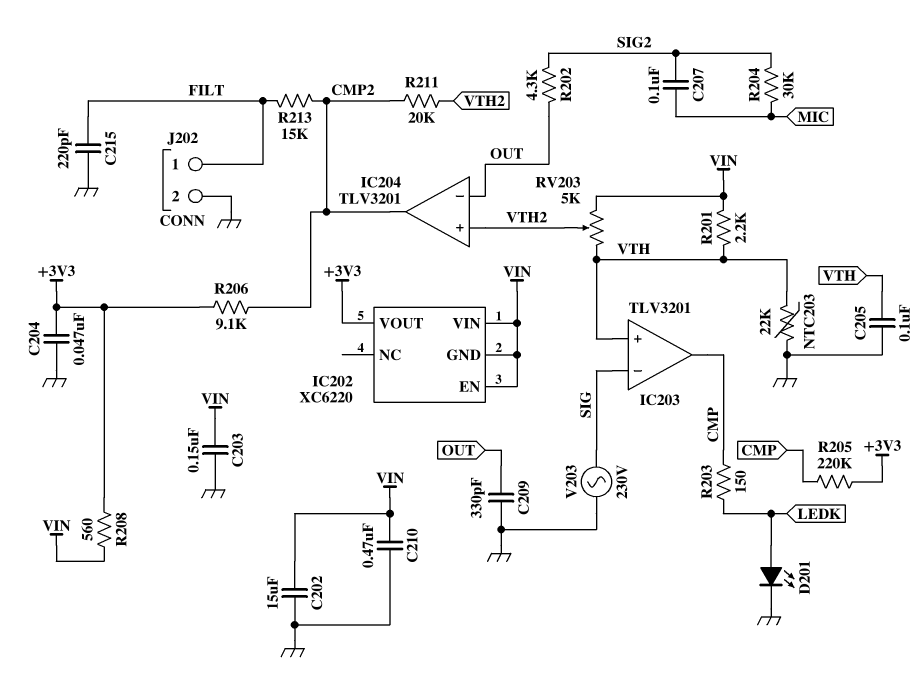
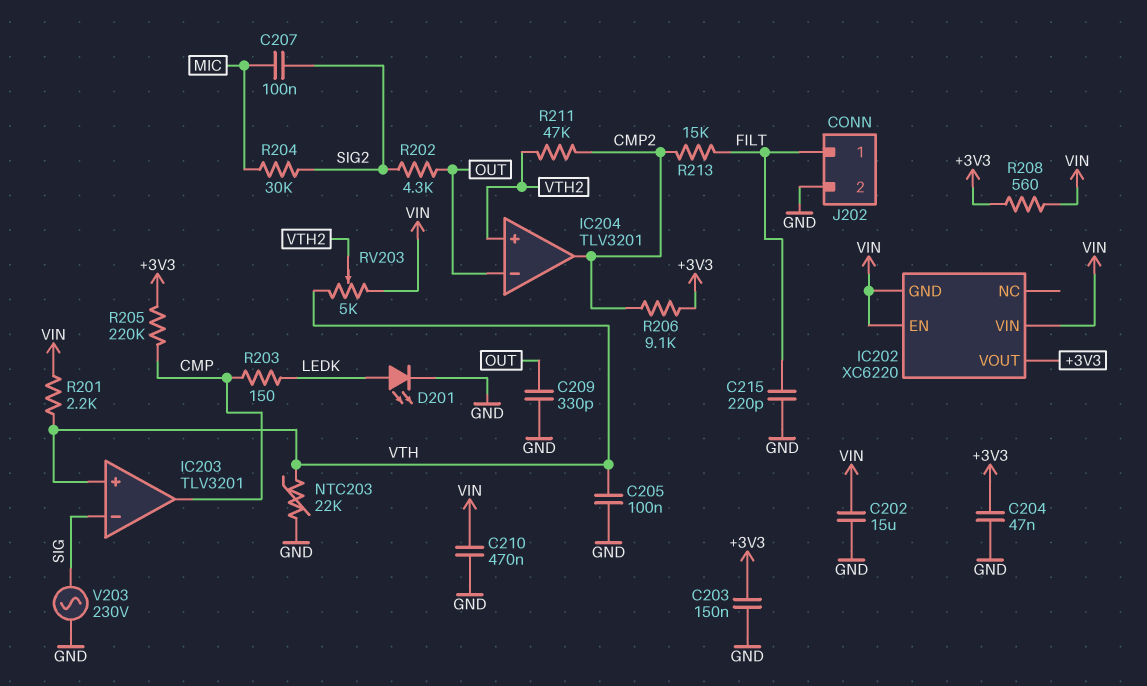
C203: 150nF (GND, VIN) -> 150nF (+3V3, GND)
R211: 20k (CMP2, VTH2) -> 47k (CMP2, VTH2)

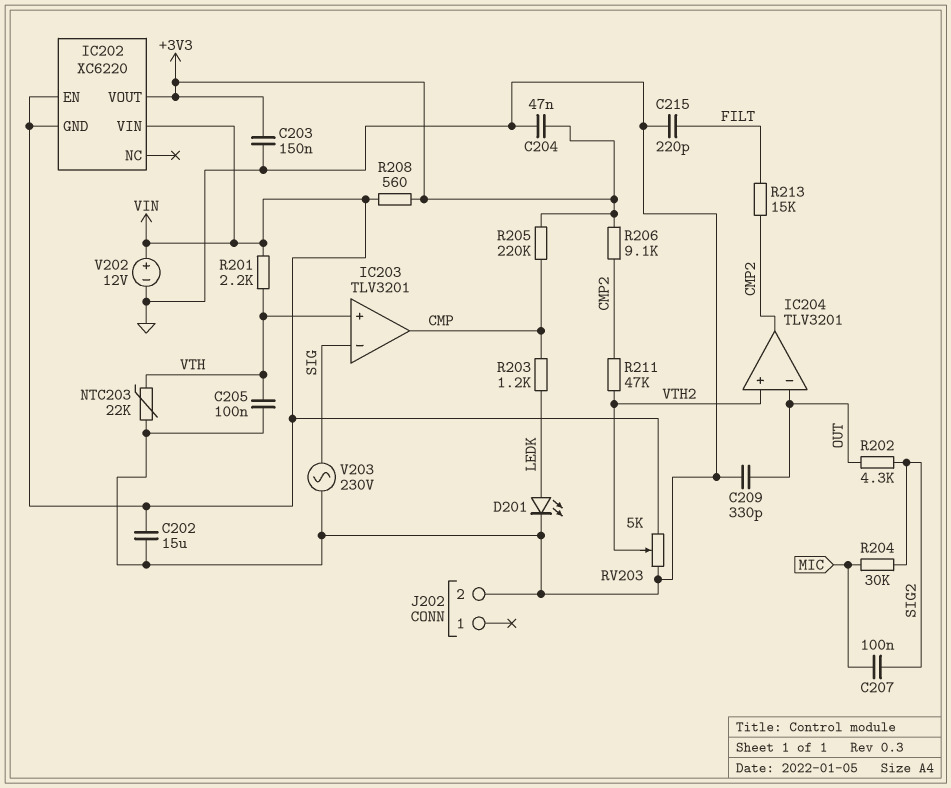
C210: 470nF (GND, VIN) -> none
J202 pin 1: FILT -> none
R203: 150 (CMP, LEDK) -> 1.2k (CMP, LEDK)
RV203: 5k (VIN, VTH, wiper VTH2) -> 5k (GND, VIN, wiper VTH2)
V202: none -> 12V (plus VIN, minus GND)

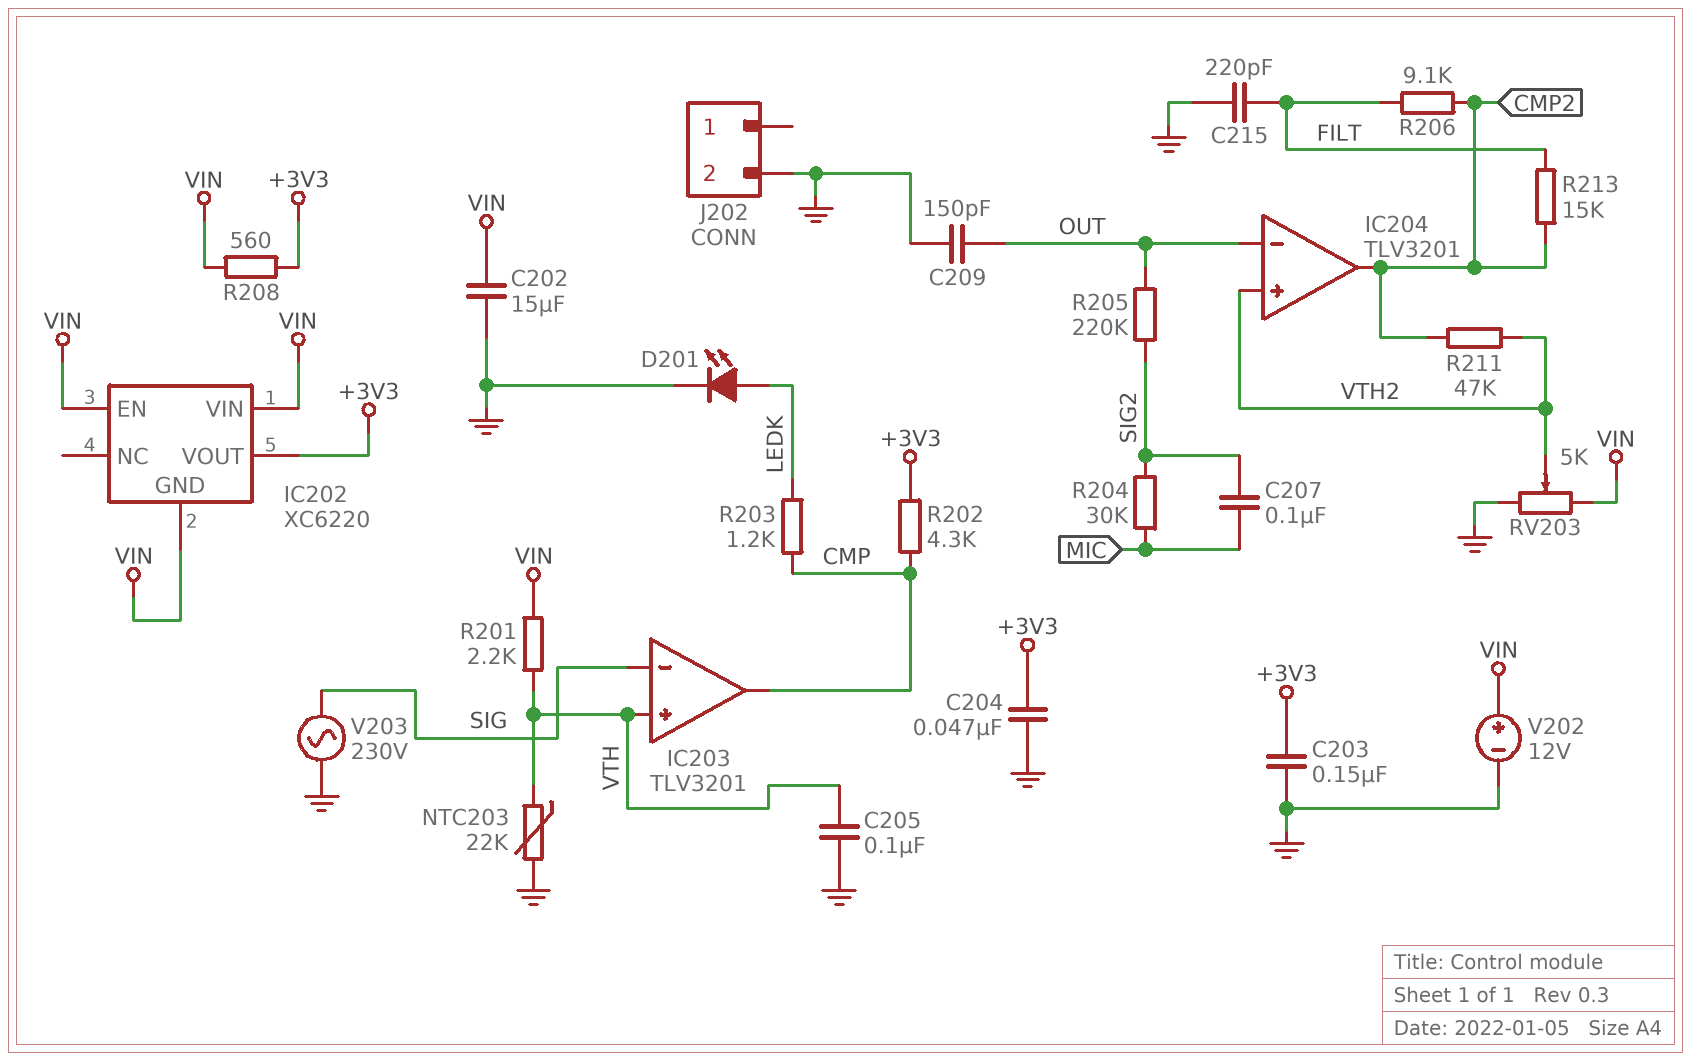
C209: 330pF (GND, OUT) -> 150pF (GND, OUT)
R202: 4.3k (OUT, SIG2) -> 4.3k (+3V3, CMP)
R205: 220k (+3V3, CMP) -> 220k (OUT, SIG2)
R206: 9.1k (+3V3, CMP2) -> 9.1k (CMP2, FILT)

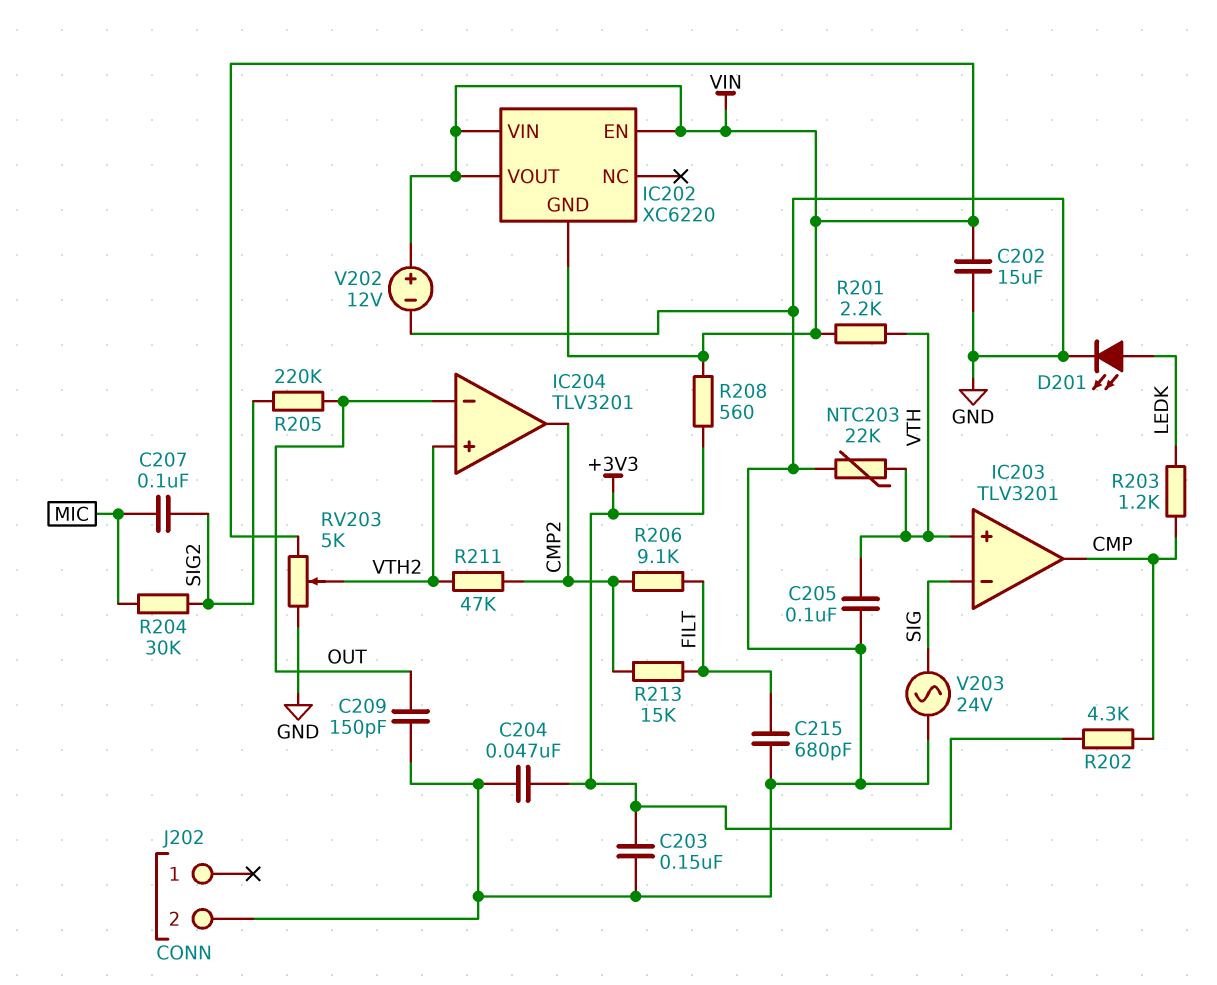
C215: 220pF (FILT, GND) -> 680pF (FILT, GND)
IC202 pin VOUT: +3V3 -> VIN
V203: AC 230V (GND, SIG) -> AC 24V (GND, SIG)

